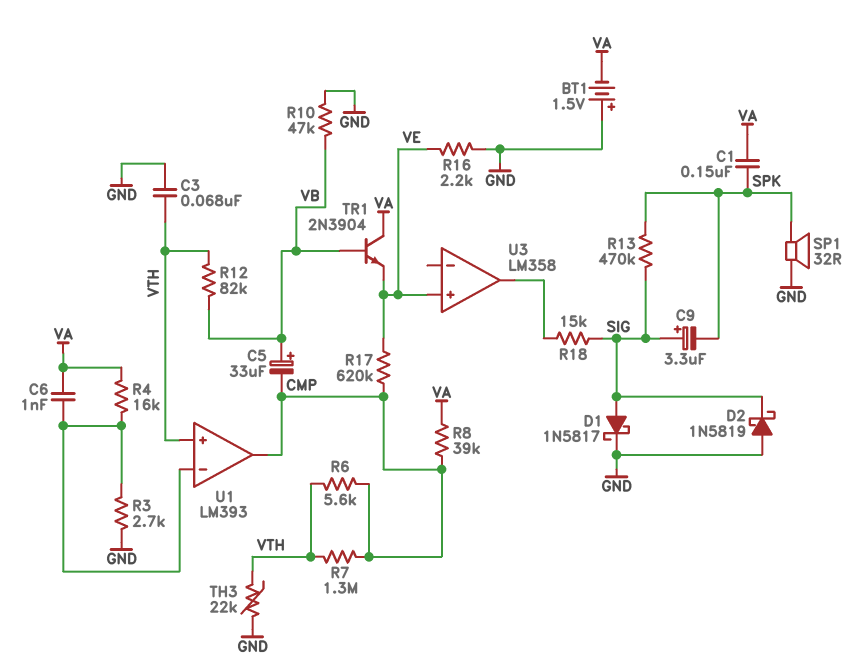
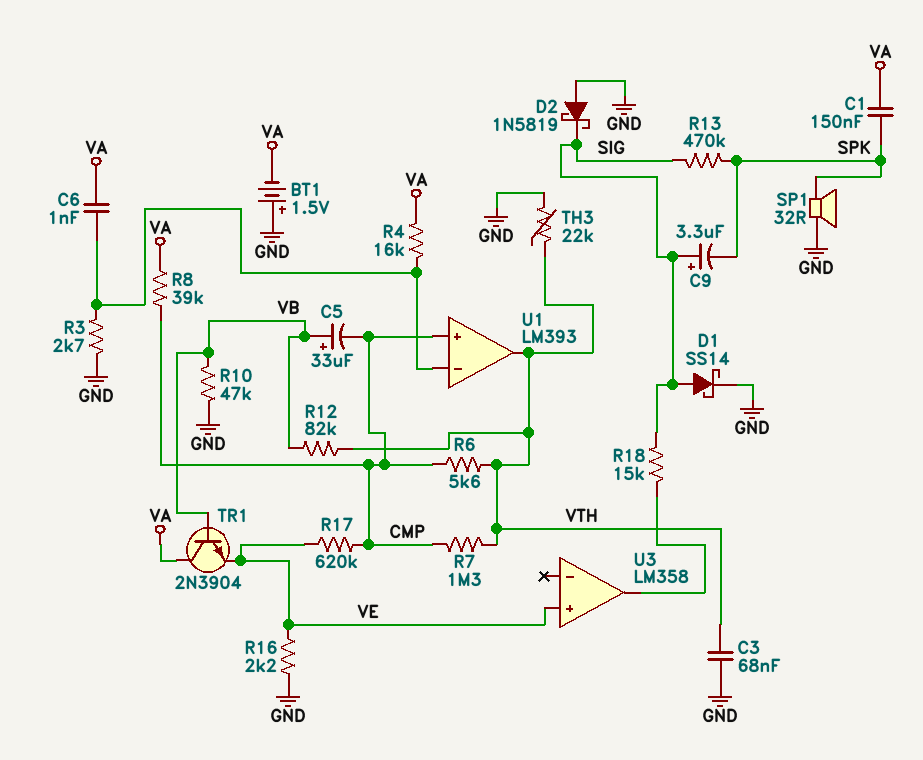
D1: schottky 1N5817 (A SIG, K GND) -> schottky SS14 (A SIG, K GND)
U1 pin in+: VTH -> CMP
U1 pin out: CMP -> VTH

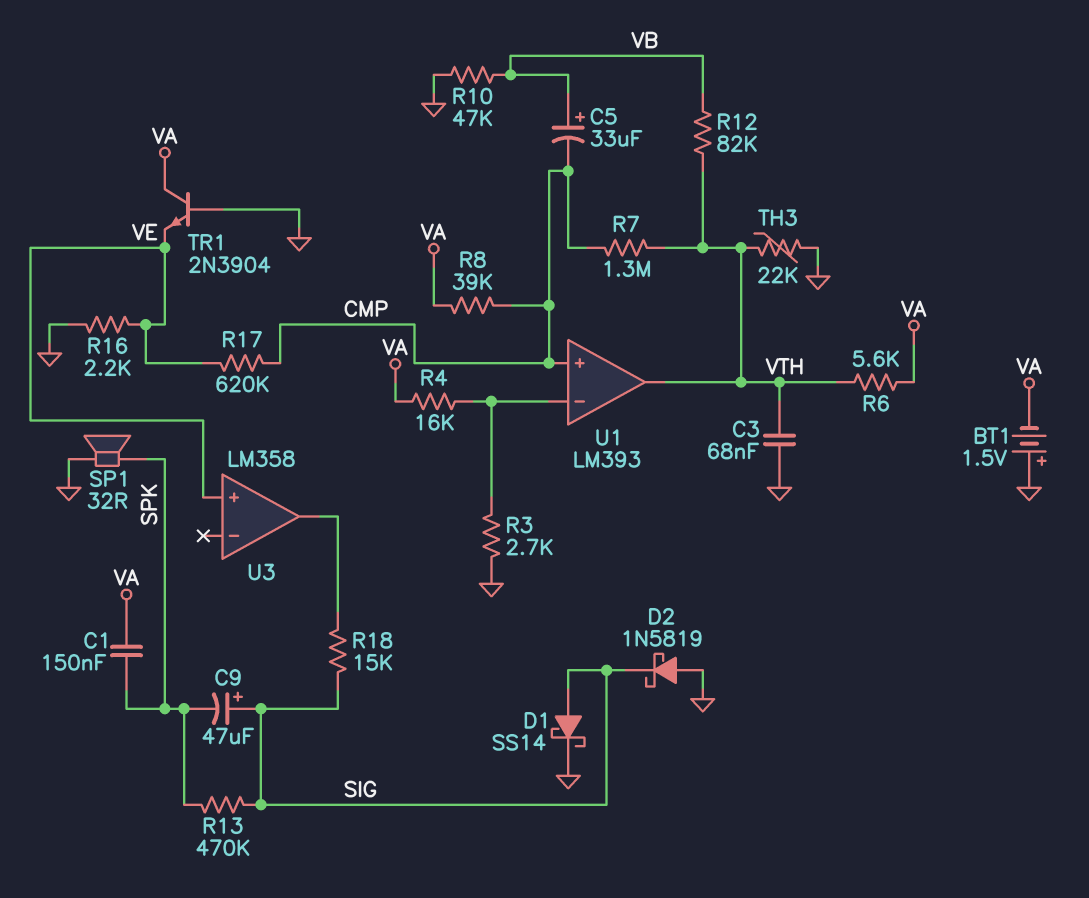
C6: 1nF (U1/in-, VA) -> none
C9: 3.3uF (plus SIG, minus SPK) -> 47uF (plus SIG, minus SPK)
R6: 5.6k (CMP, VTH) -> 5.6k (VA, VTH)
TR1: NPN 2N3904 (B VB, C VA, E VE) -> NPN 2N3904 (B GND, C VA, E VE)

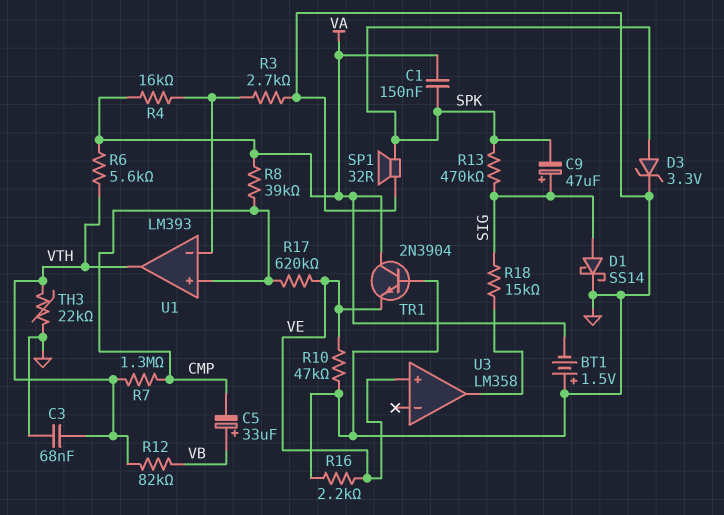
D2: schottky 1N5819 (A GND, K SIG) -> none
D3: none -> zener 3.3V (A SPK, K GND)
R10: 47k (GND, VB) -> 47k (GND, VE)

